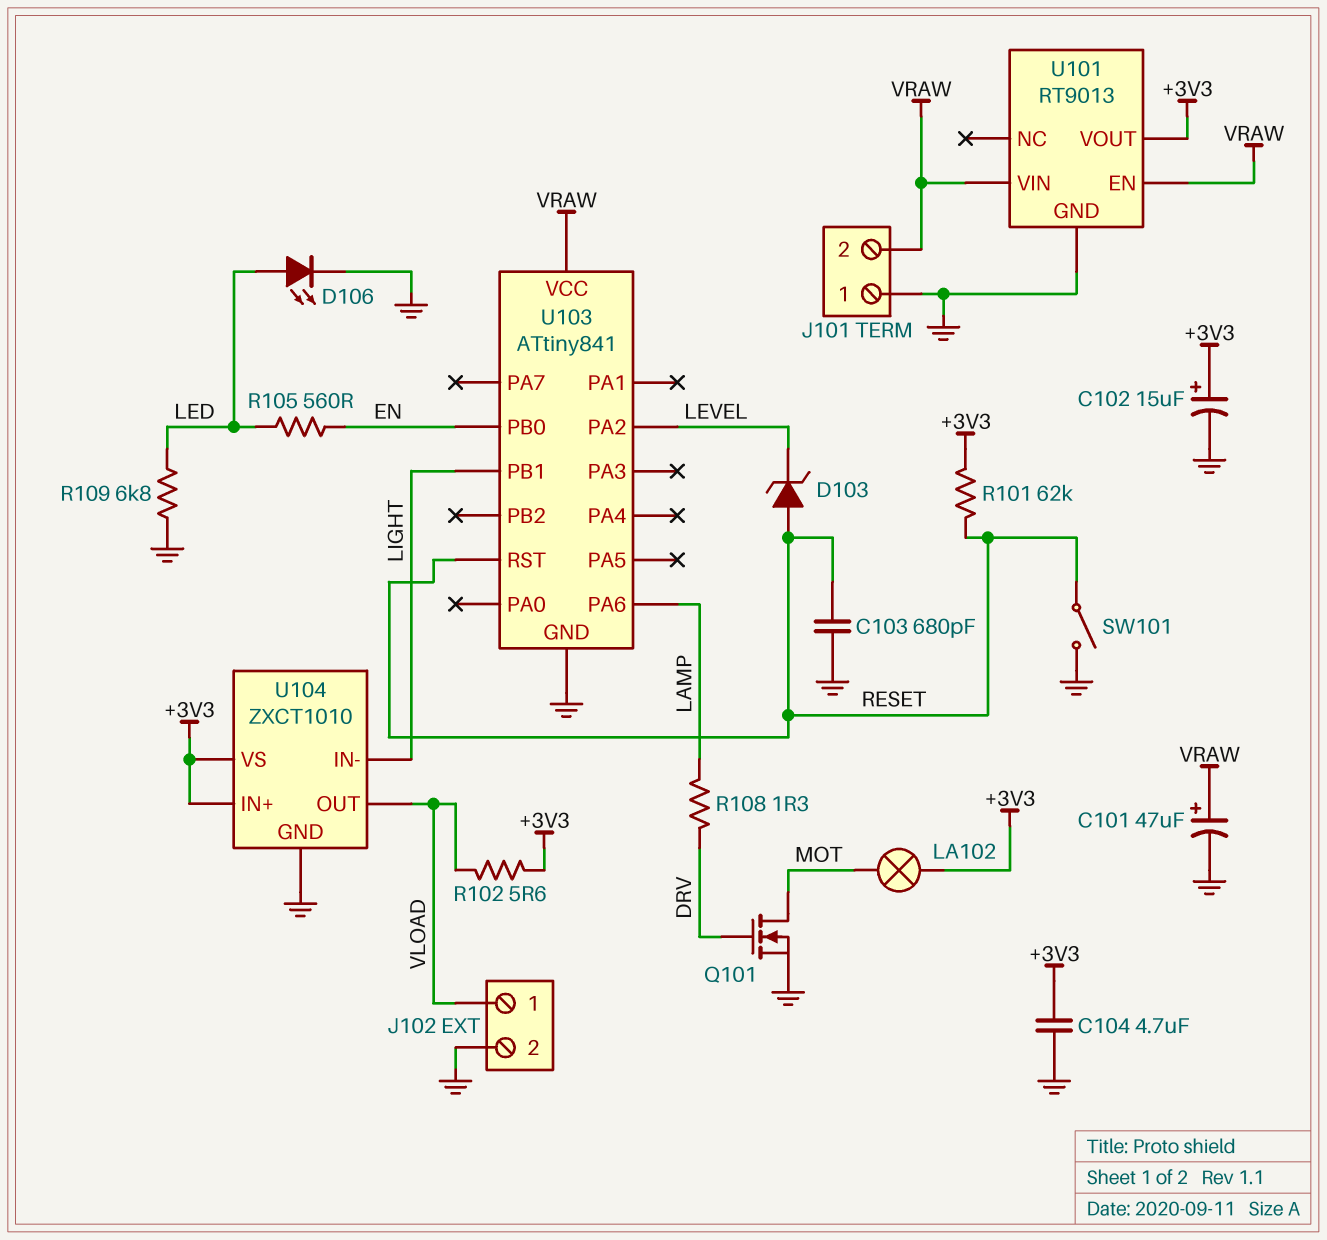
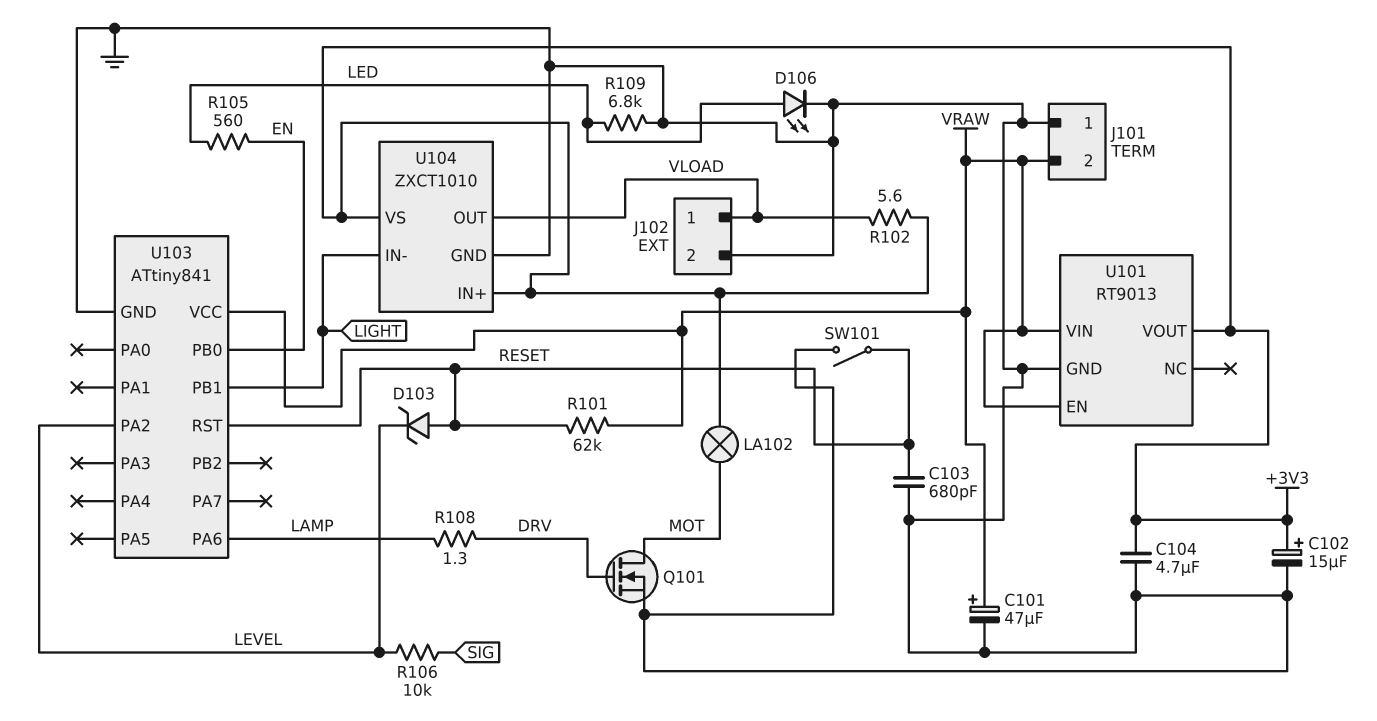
R101: 62k (+3V3, RESET) -> 62k (RESET, VRAW)
R106: none -> 10k (LEVEL, SIG)

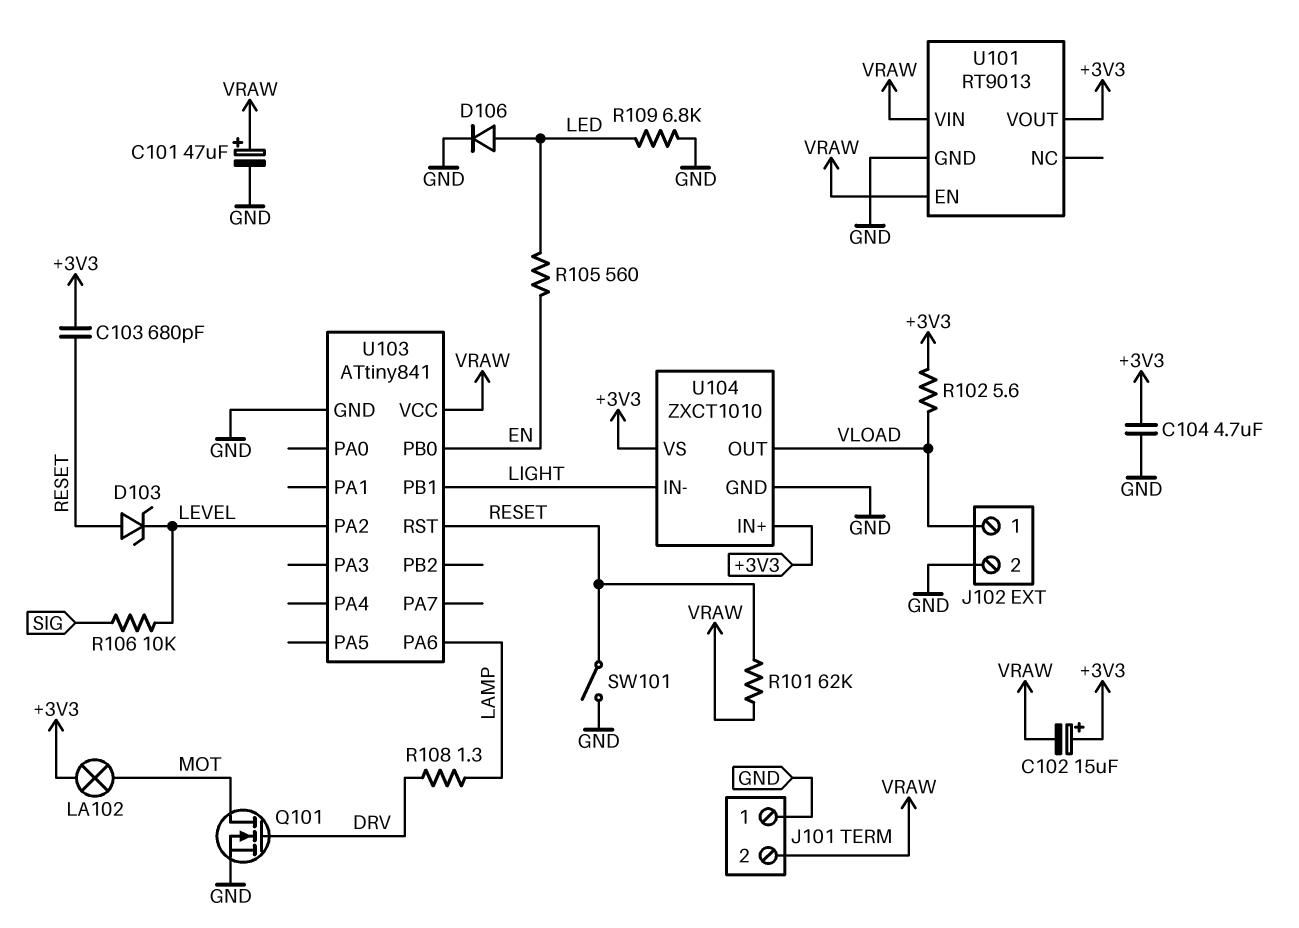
C102: 15uF (plus +3V3, minus GND) -> 15uF (plus +3V3, minus VRAW)
C103: 680pF (GND, RESET) -> 680pF (+3V3, RESET)
D106: LED (A LED, K GND) -> diode (A LED, K GND)

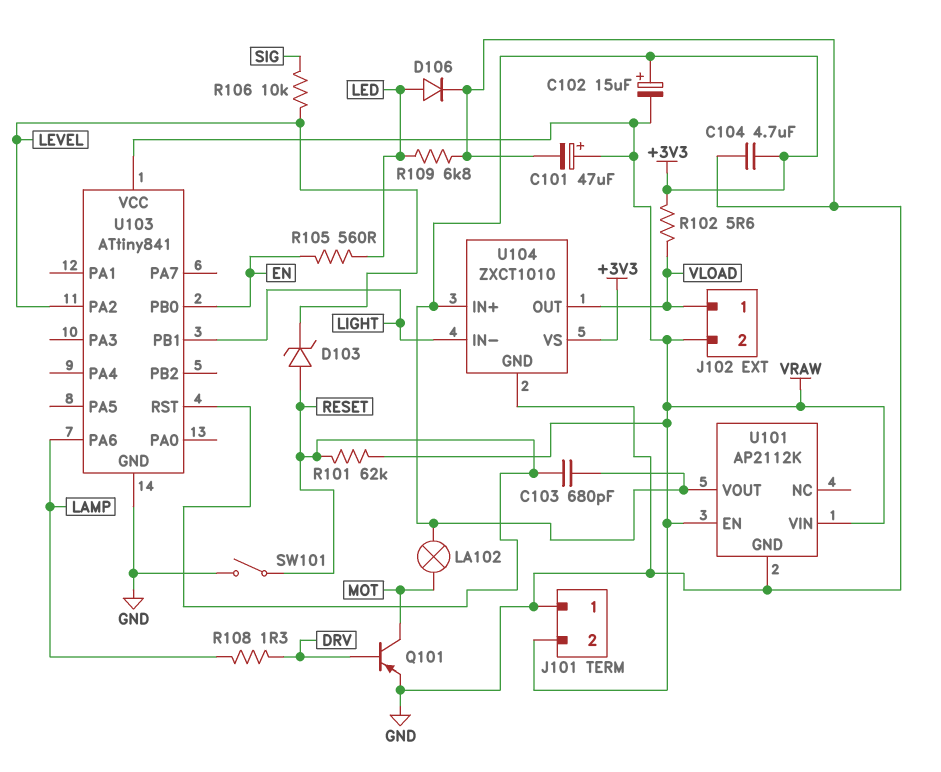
J102 pin 2: GND -> VRAW
Q101: NMOS (G DRV, D MOT, S GND) -> PNP (B DRV, C MOT, E GND)
U101: RT9013 -> AP2112K

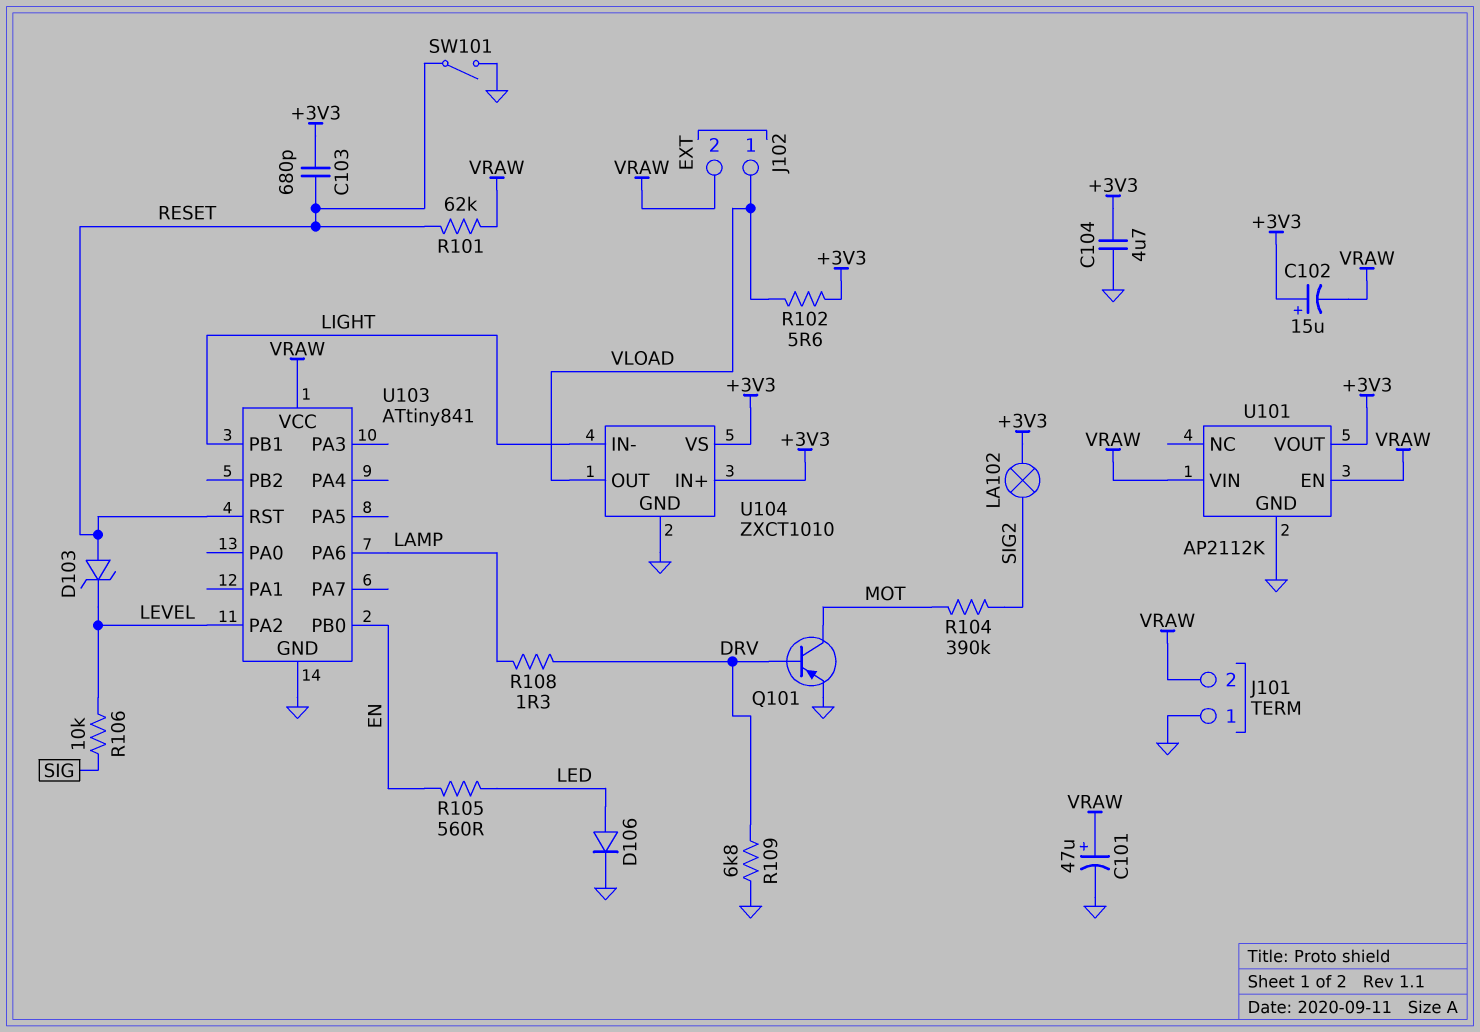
LA102: lamp (+3V3, MOT) -> lamp (+3V3, SIG2)
R104: none -> 390k (MOT, SIG2)
R109: 6.8k (GND, LED) -> 6.8k (DRV, GND)

